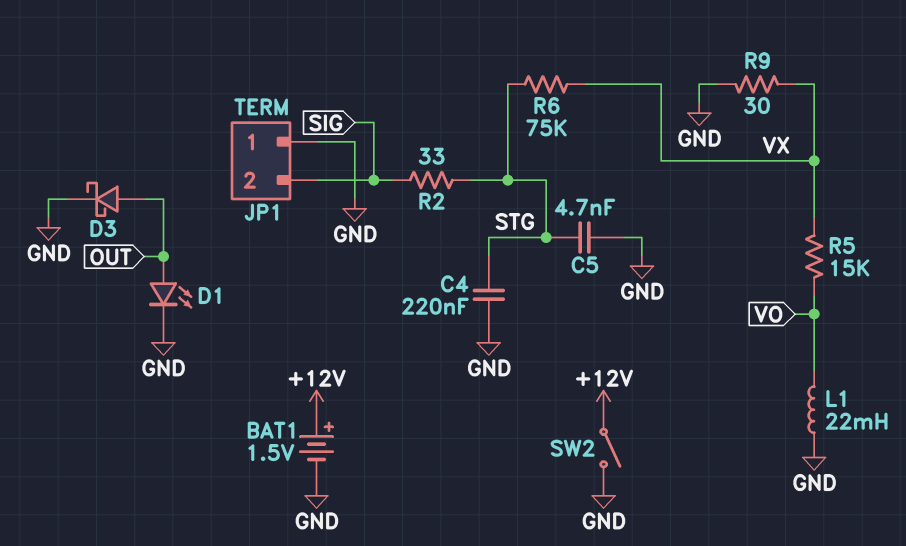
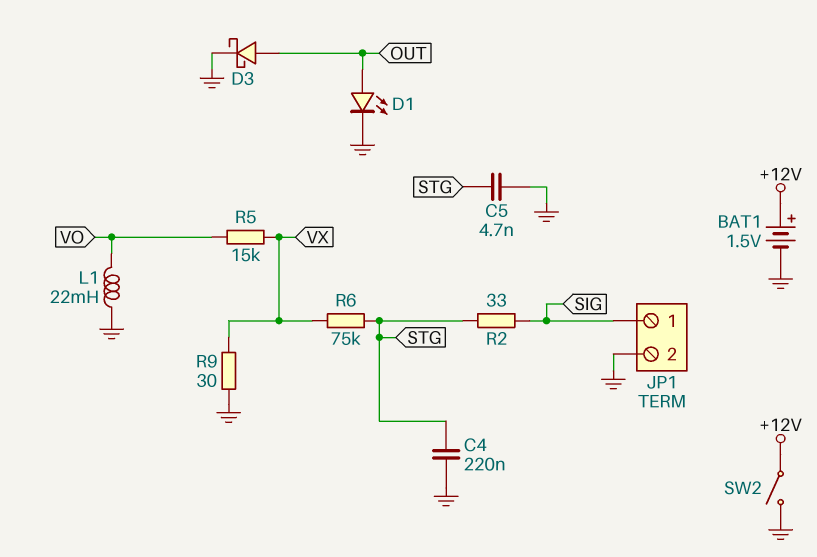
JP1 pin 1: GND -> SIG
JP1 pin 2: SIG -> GND

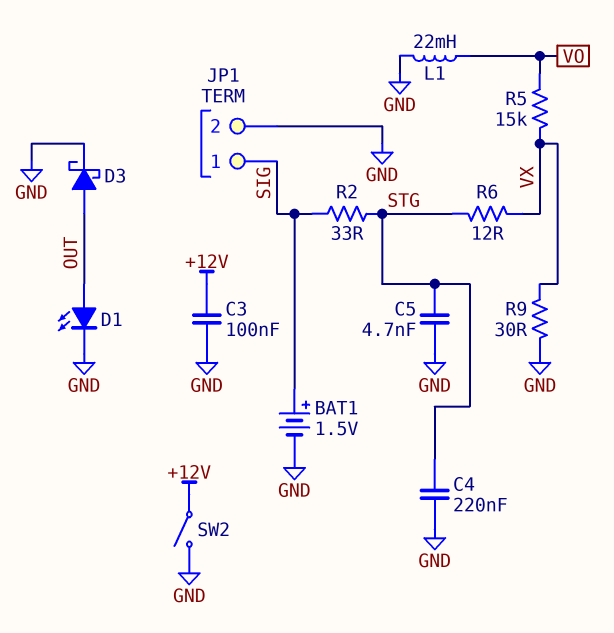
BAT1: 1.5V (plus +12V, minus GND) -> 1.5V (plus SIG, minus GND)
C3: none -> 100nF (+12V, GND)
R6: 75k (STG, VX) -> 12 (STG, VX)

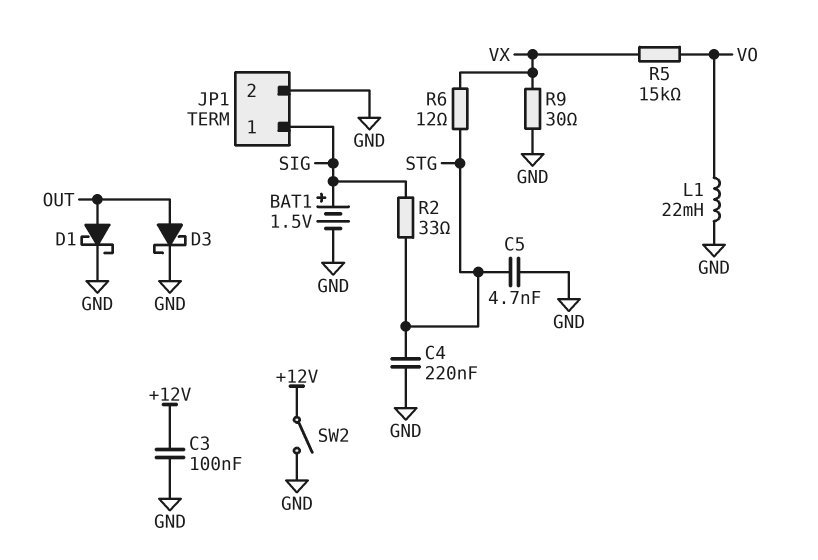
D1: LED (A OUT, K GND) -> schottky (A OUT, K GND)

